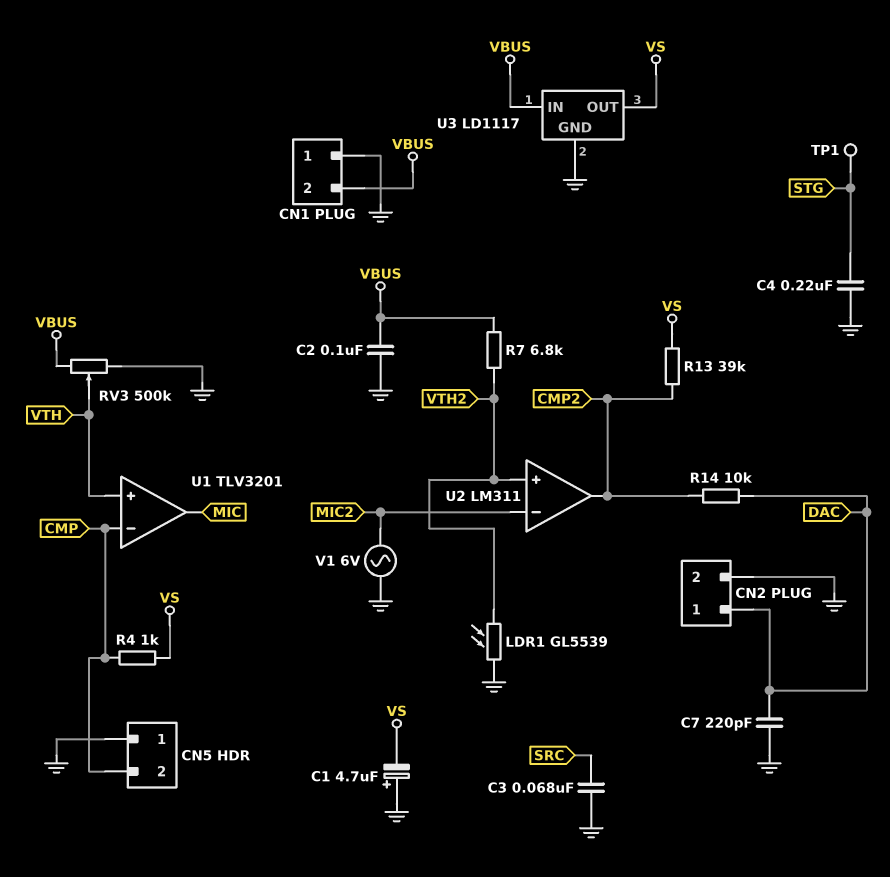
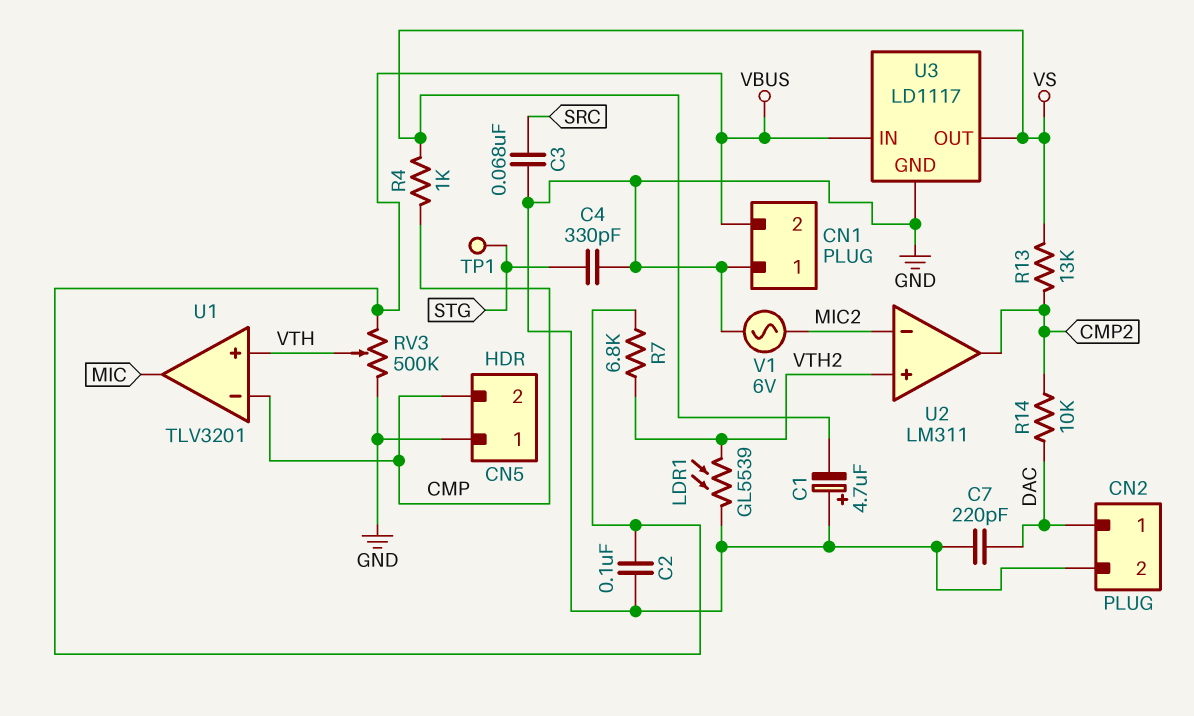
C4: 220nF (GND, STG) -> 330pF (GND, STG)
R13: 39k (CMP2, VS) -> 13k (CMP2, VS)

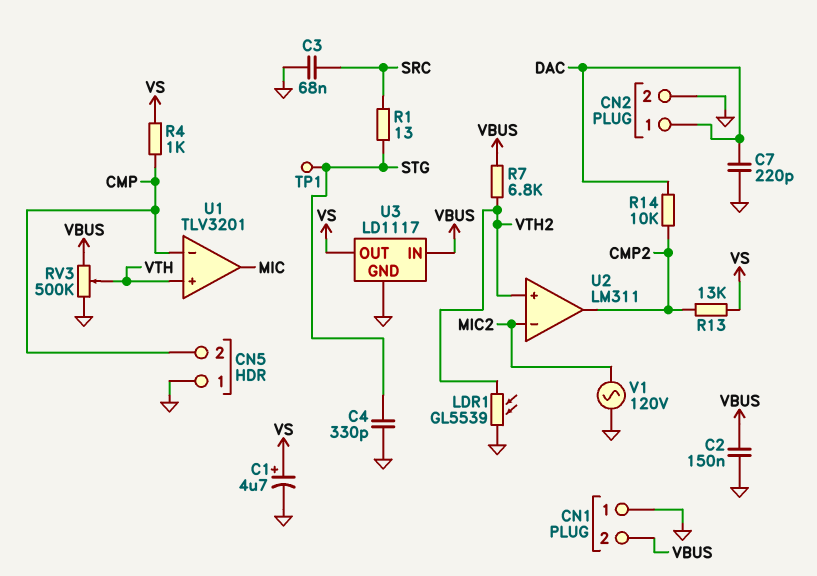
C1: 4.7uF (plus GND, minus VS) -> 4.7uF (plus VS, minus GND)
C2: 100nF (GND, VBUS) -> 150nF (GND, VBUS)
R1: none -> 13 (SRC, STG)
V1: AC 6V (GND, MIC2) -> AC 120V (GND, MIC2)

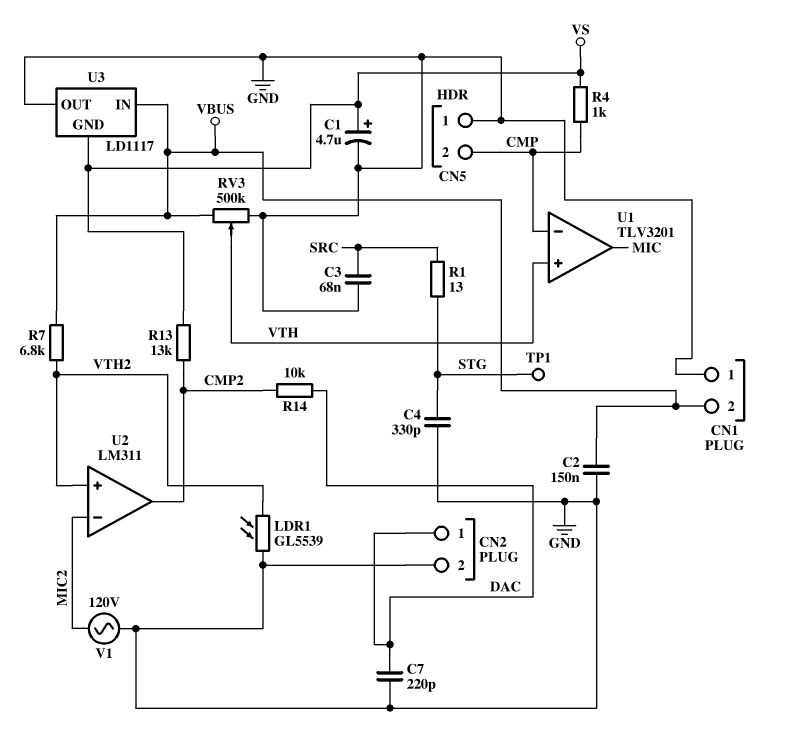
U3 pin GND: GND -> VS
U3 pin OUT: VS -> GND

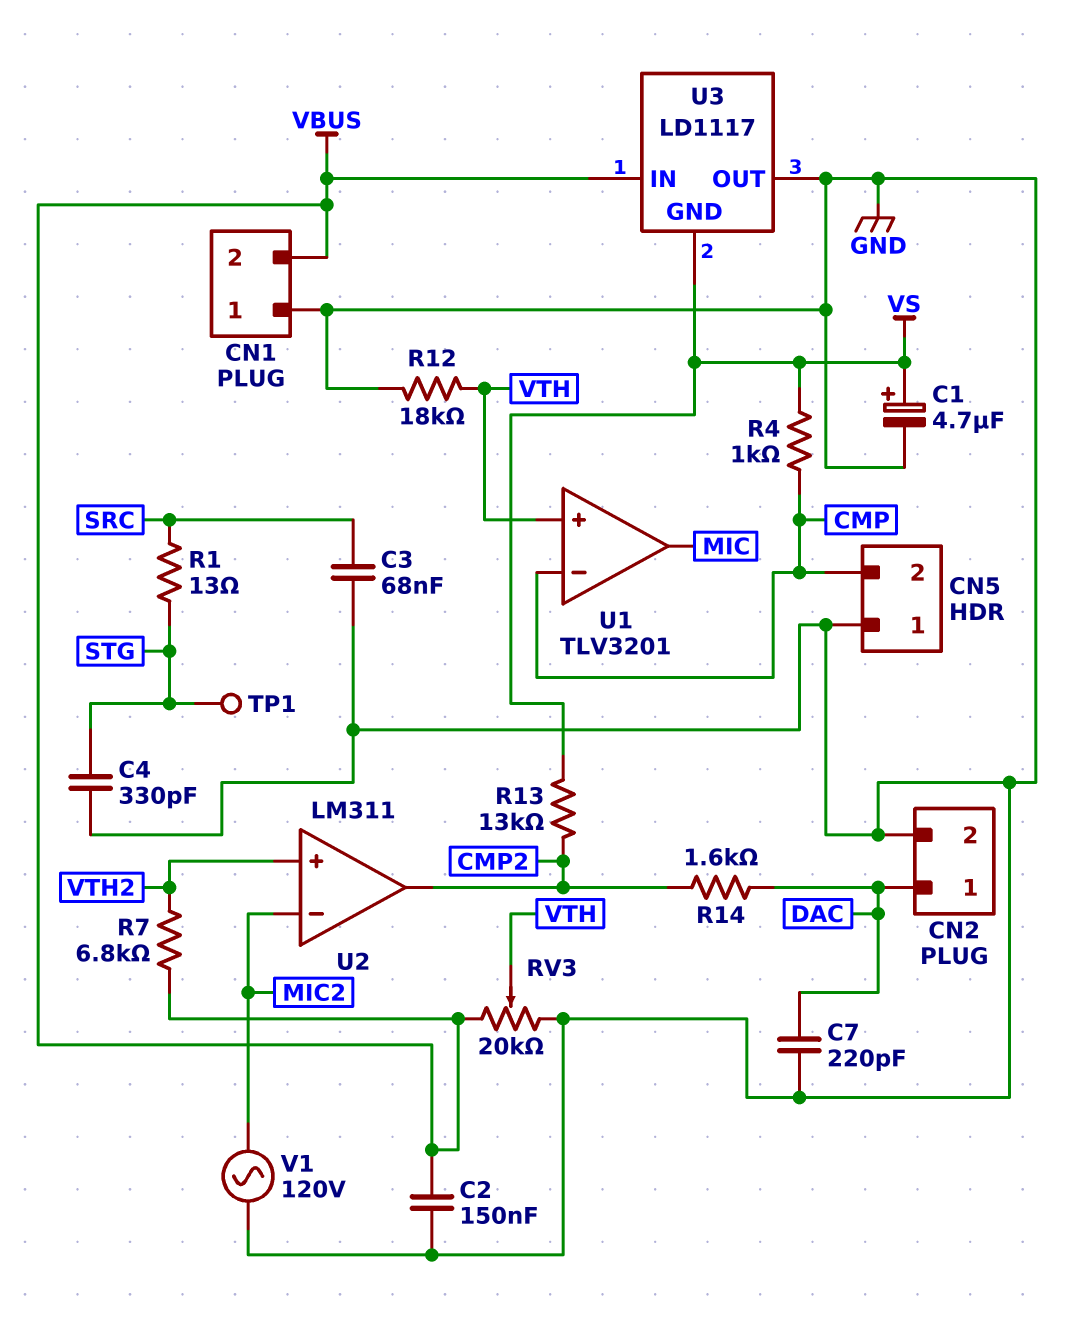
LDR1: GL5539 (GND, VTH2) -> none
R12: none -> 18k (GND, VTH)
R14: 10k (CMP2, DAC) -> 1.6k (CMP2, DAC)
RV3: 500k (GND, VBUS, wiper VTH) -> 20k (GND, VBUS, wiper VTH)

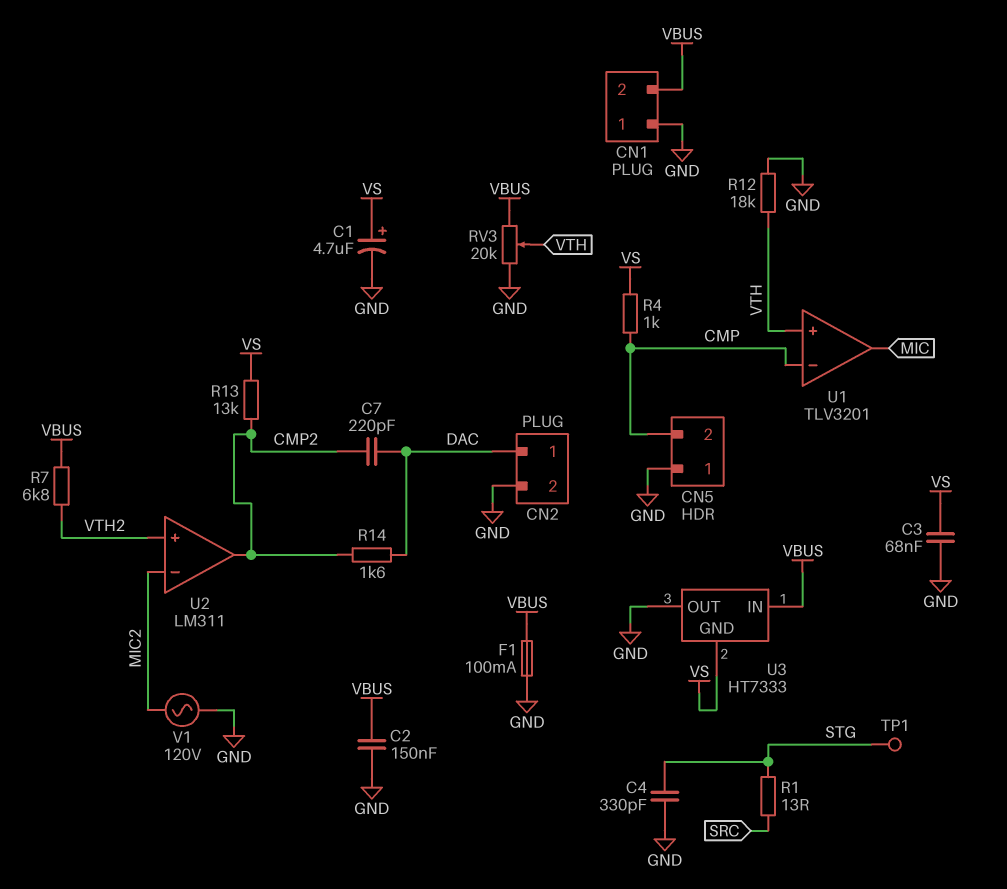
C3: 68nF (GND, SRC) -> 68nF (GND, VS)
C7: 220pF (DAC, GND) -> 220pF (CMP2, DAC)
F1: none -> 100mA (GND, VBUS)
U3: LD1117 -> HT7333

